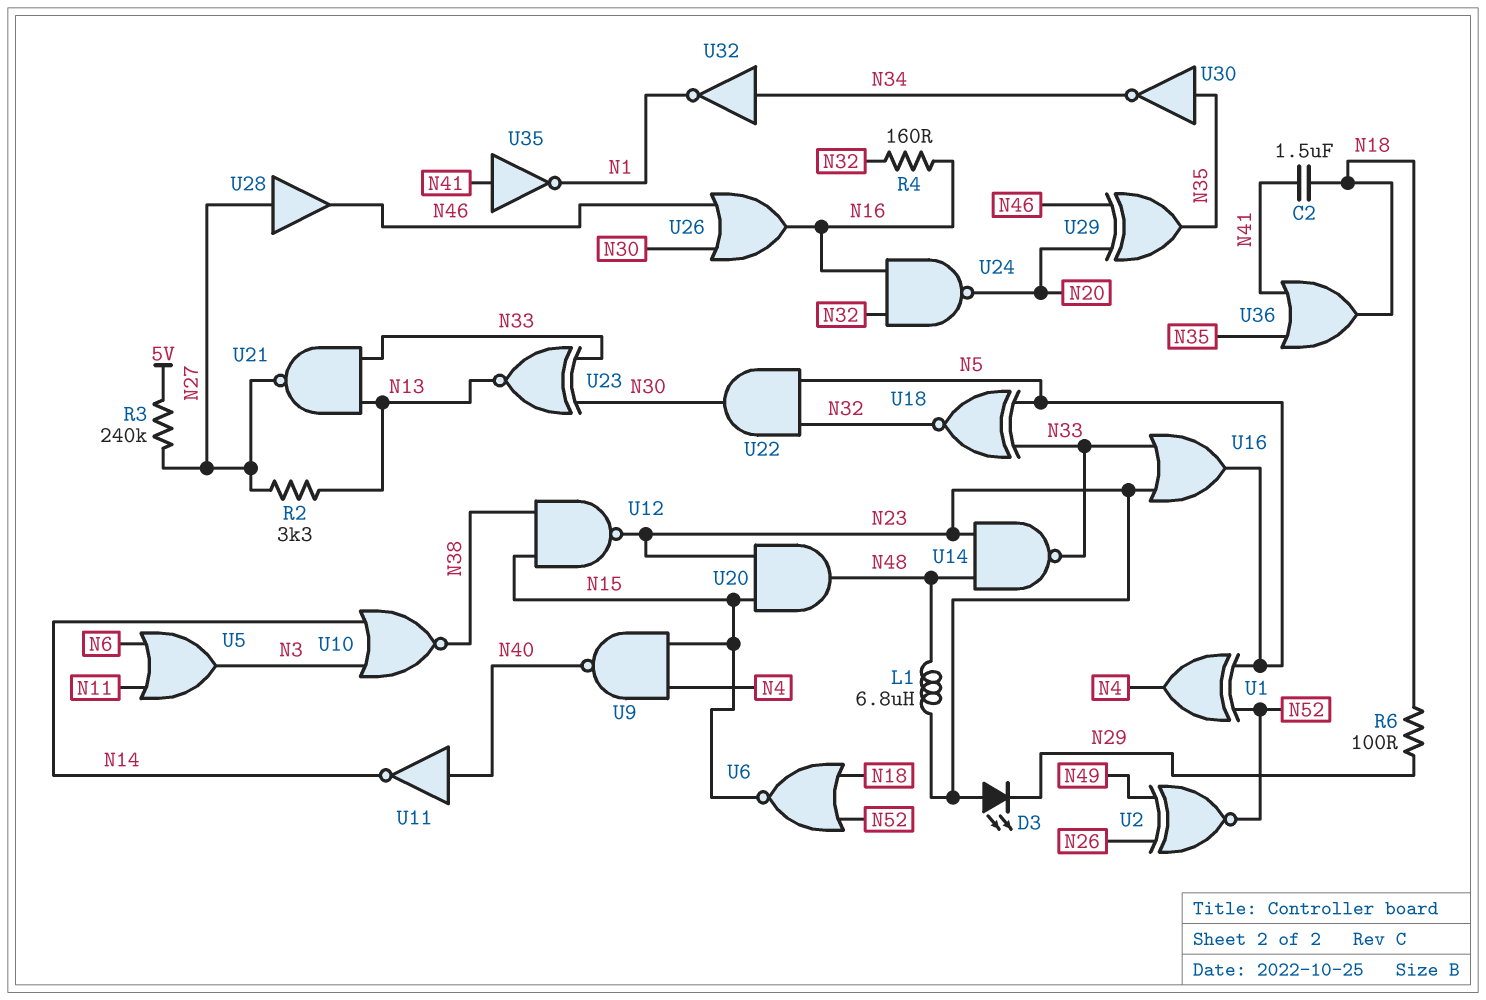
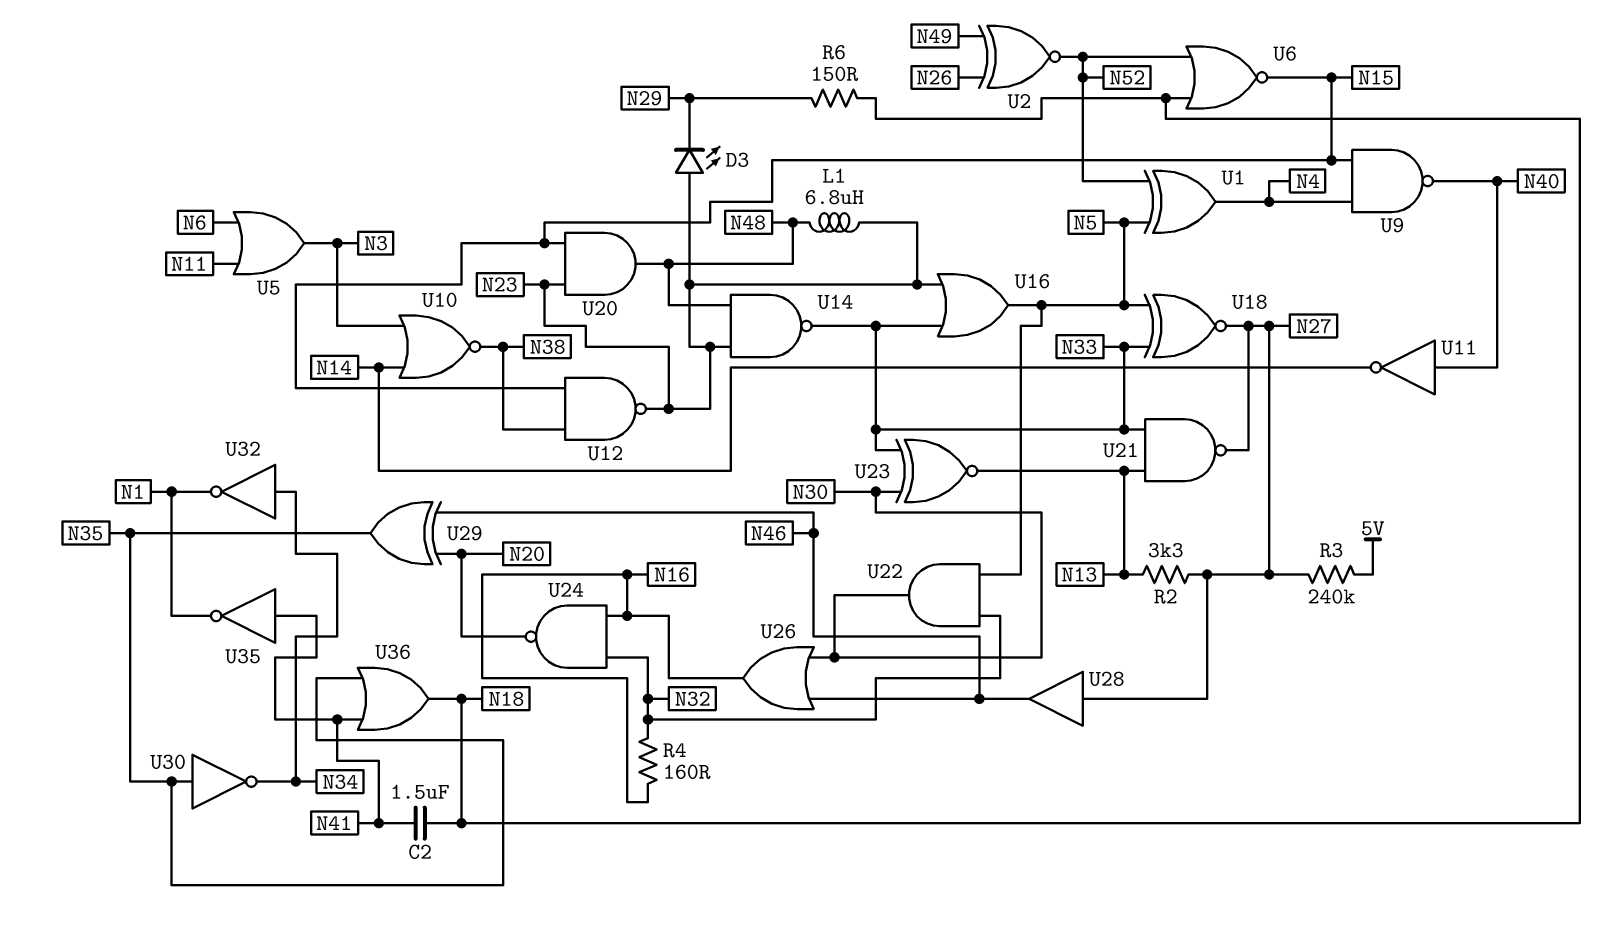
R6: 100 (N18, N29) -> 150 (N18, N29)
U18: XNOR (in N5, in N33, out N32) -> XNOR (in N5, in N33, out N27)

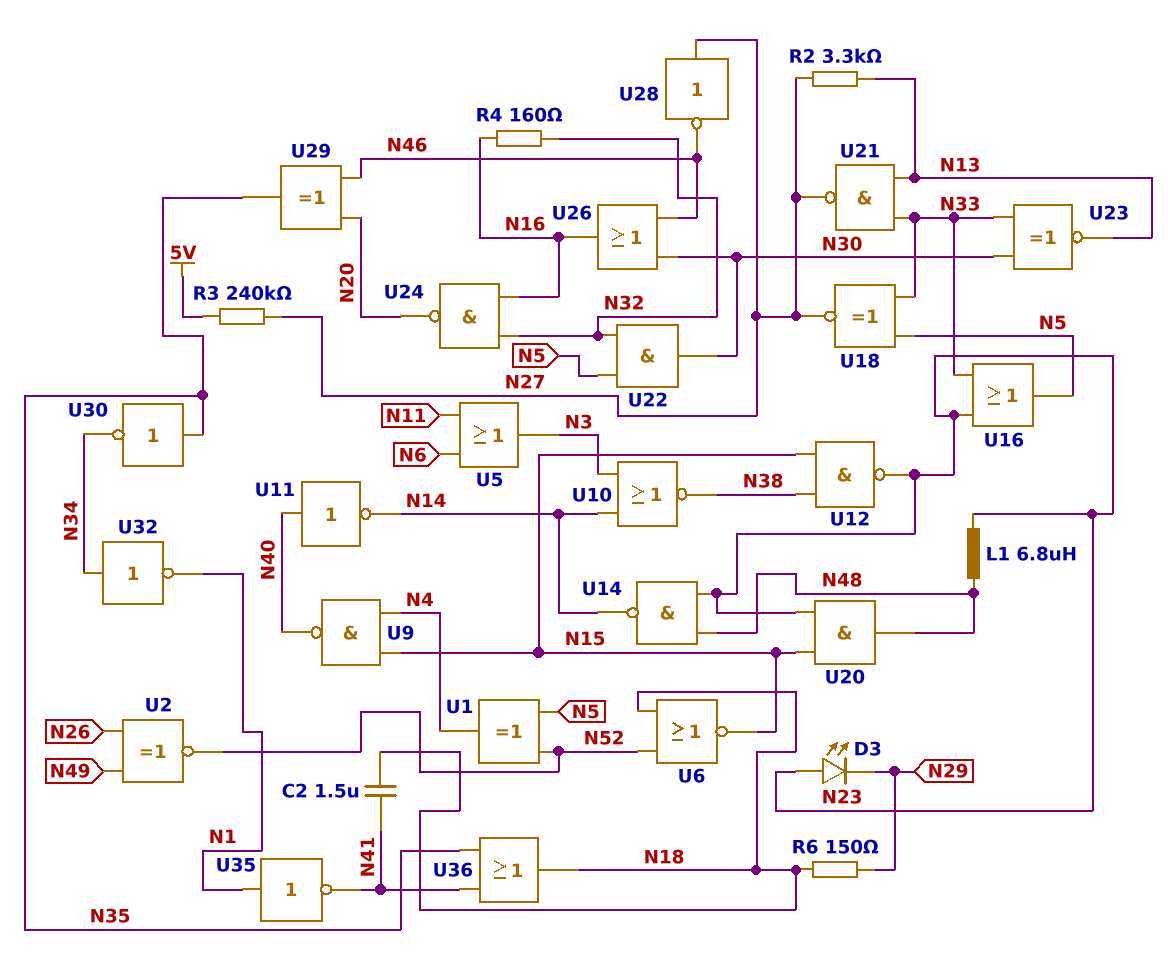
U14: NAND (in N23, in N48, out N33) -> NAND (in N23, in N48, out N14)
U28: buffer (in N27, out N46) -> NOT (in N27, out N46)
U35: NOT (in N41, out N1) -> NOT (in N1, out N41)

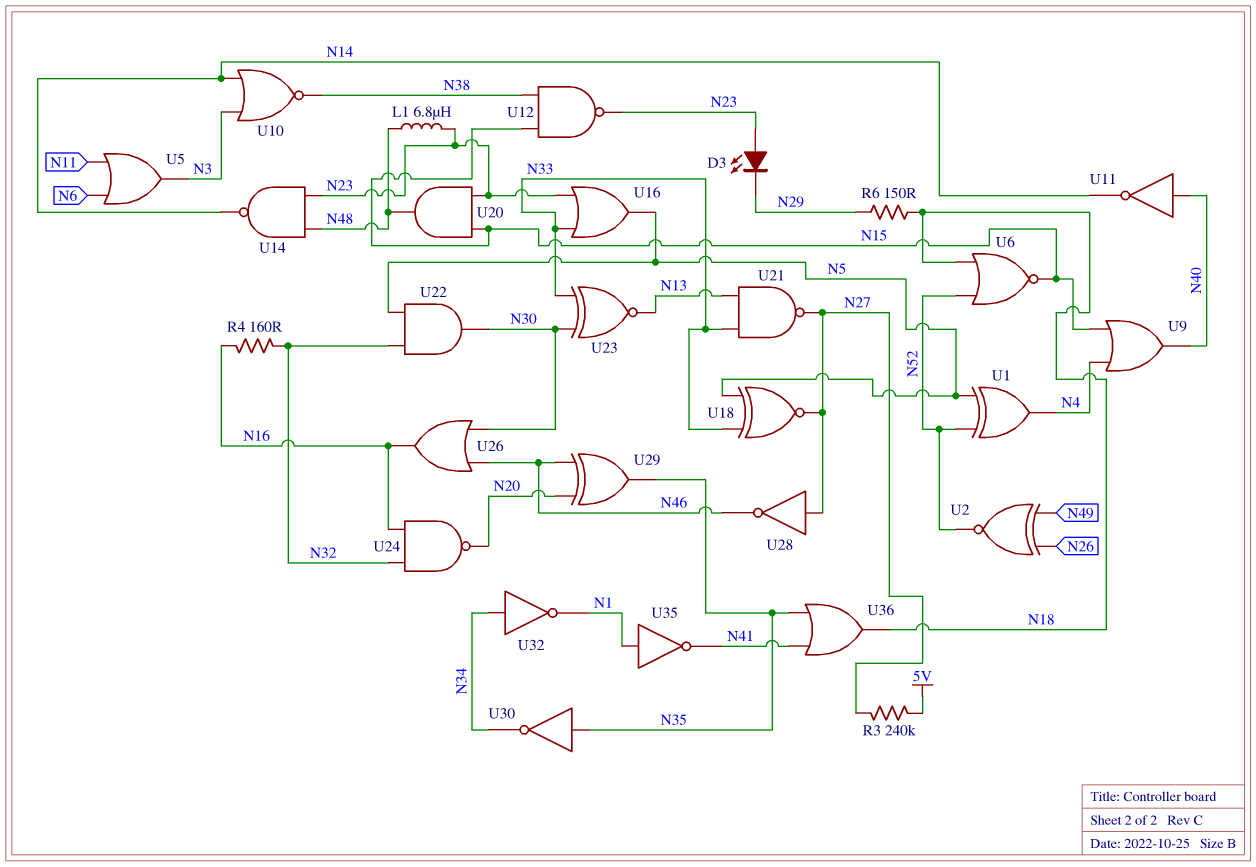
C2: 1.5uF (N18, N41) -> none
R2: 3.3k (N13, N27) -> none
U9: NAND (in N4, in N15, out N40) -> OR (in N4, in N15, out N40)

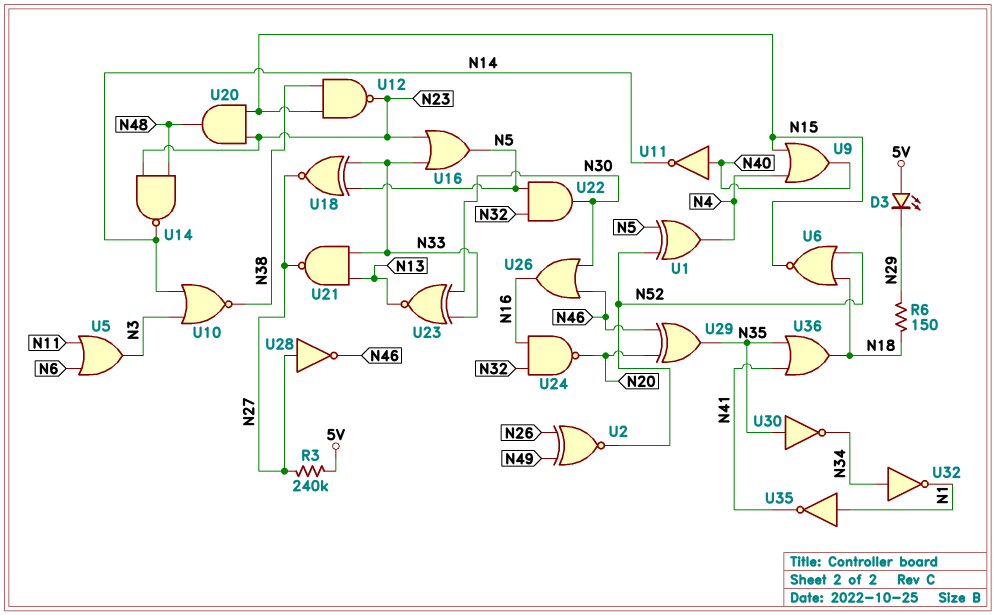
D3: LED (A N23, K N29) -> LED (A 5V, K N29)
L1: 6.8uH (N23, N48) -> none
R4: 160 (N16, N32) -> none

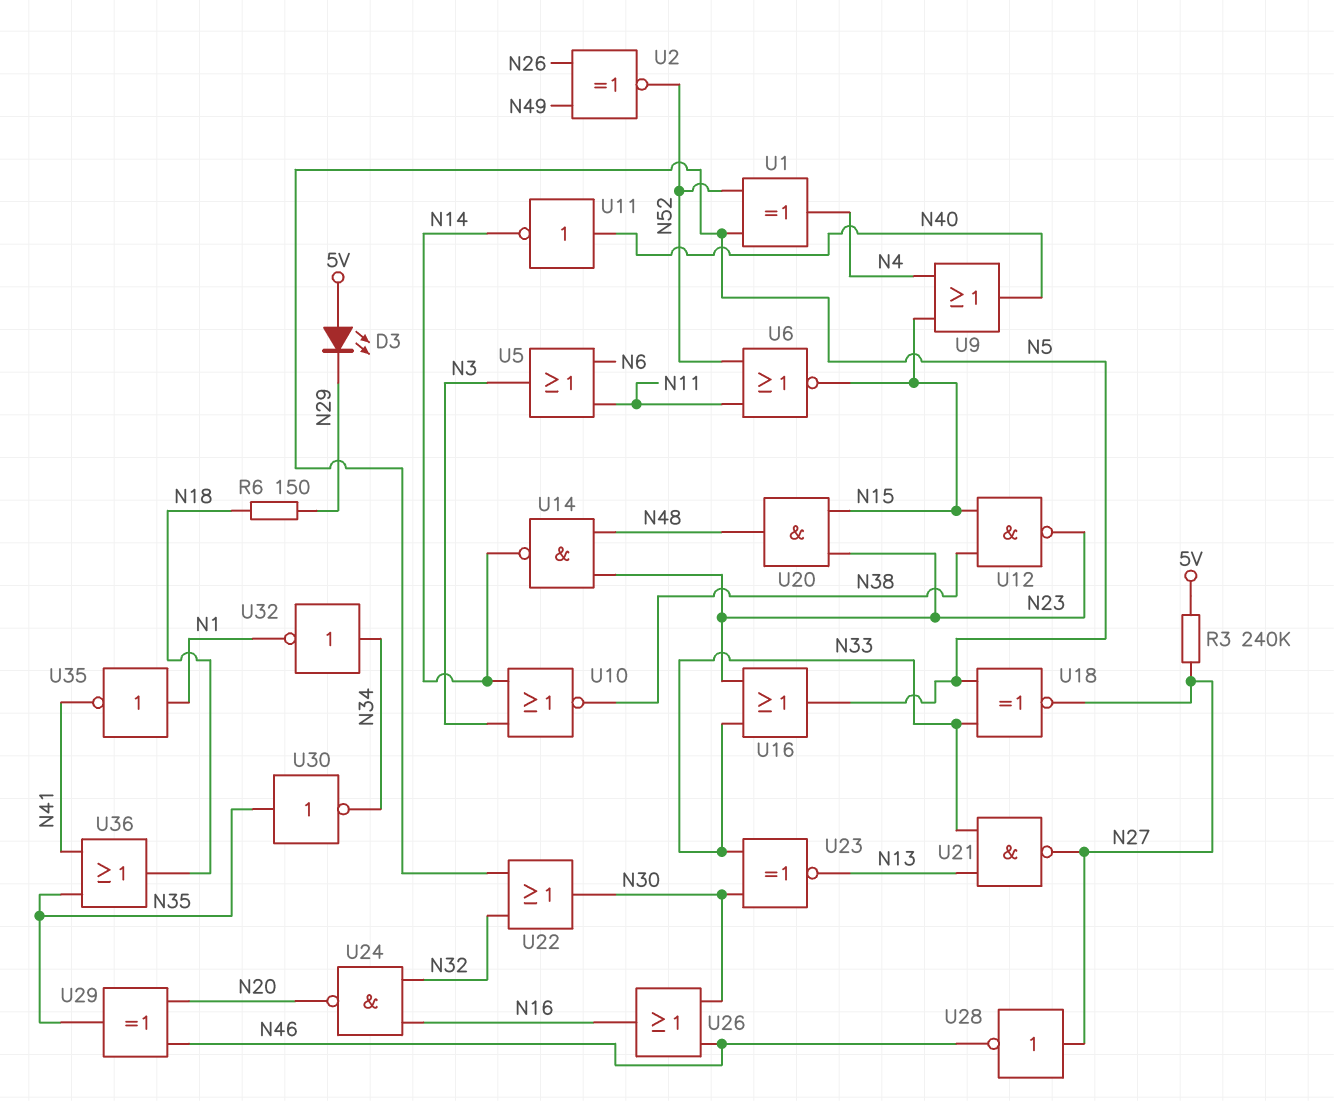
U6: NOR (in N18, in N52, out N15) -> NOR (in N11, in N52, out N15)
U22: AND (in N5, in N32, out N30) -> OR (in N5, in N32, out N30)

